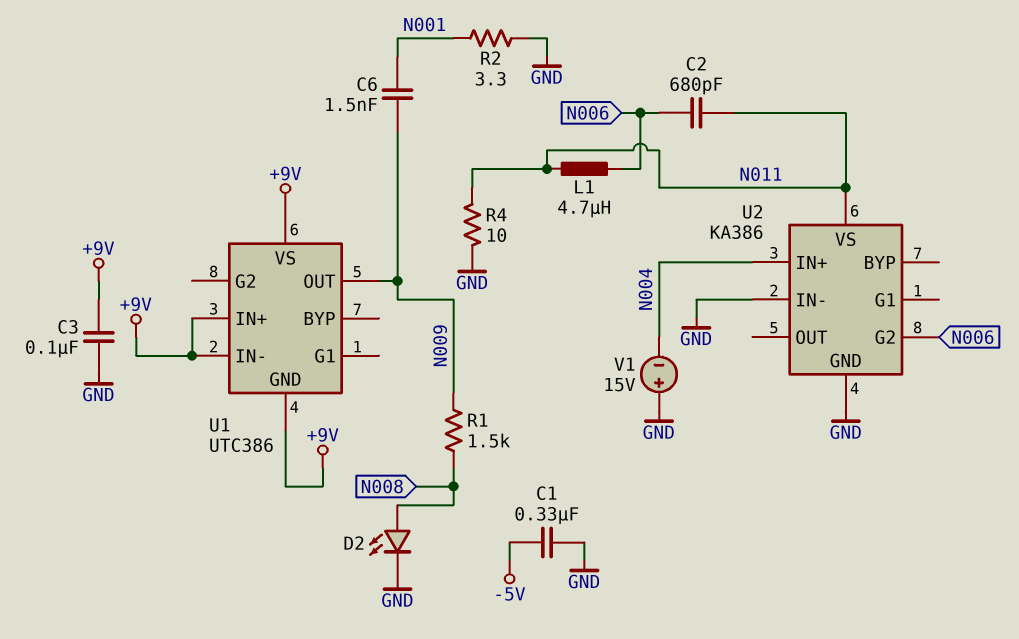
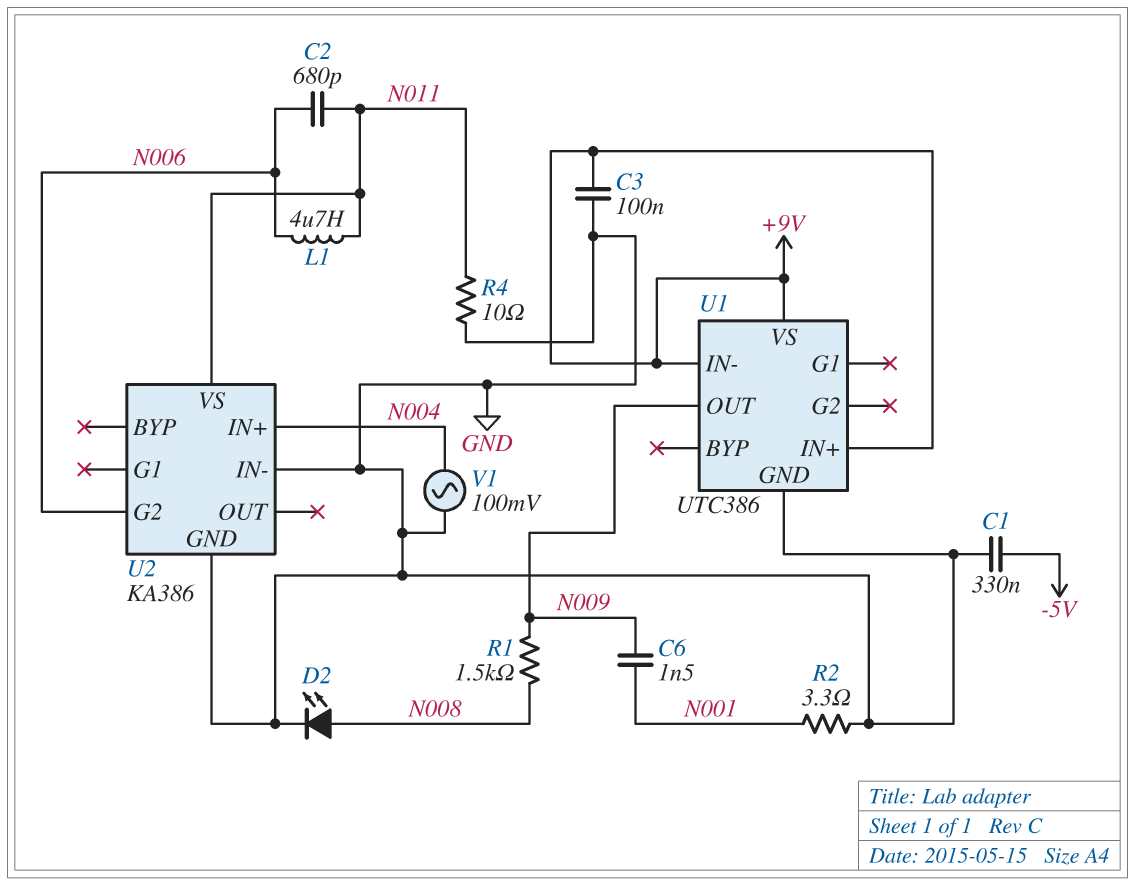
U1 pin GND: +9V -> GND
V1: 15V (plus GND, minus N004) -> AC 100mV (GND, N004)

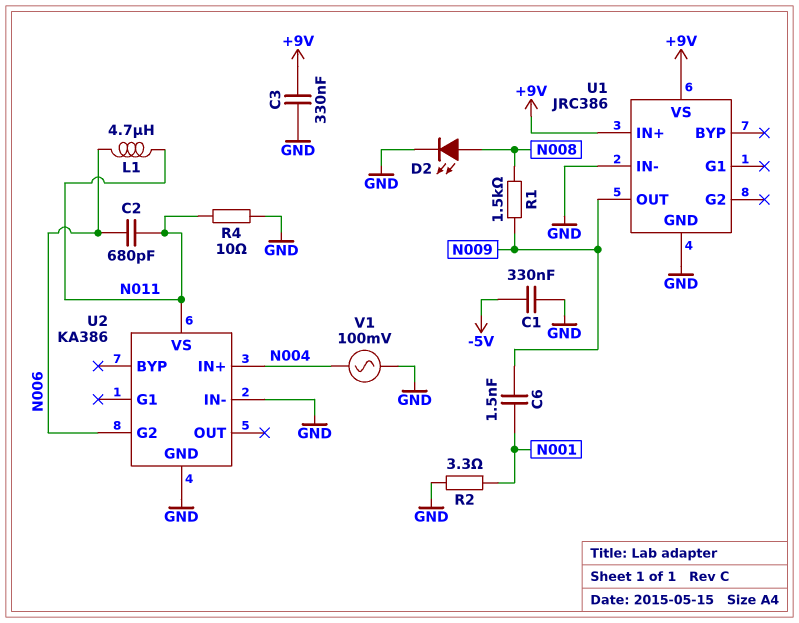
C3: 100nF (+9V, GND) -> 330nF (+9V, GND)
U1: UTC386 -> JRC386
U1 pin IN-: +9V -> GND

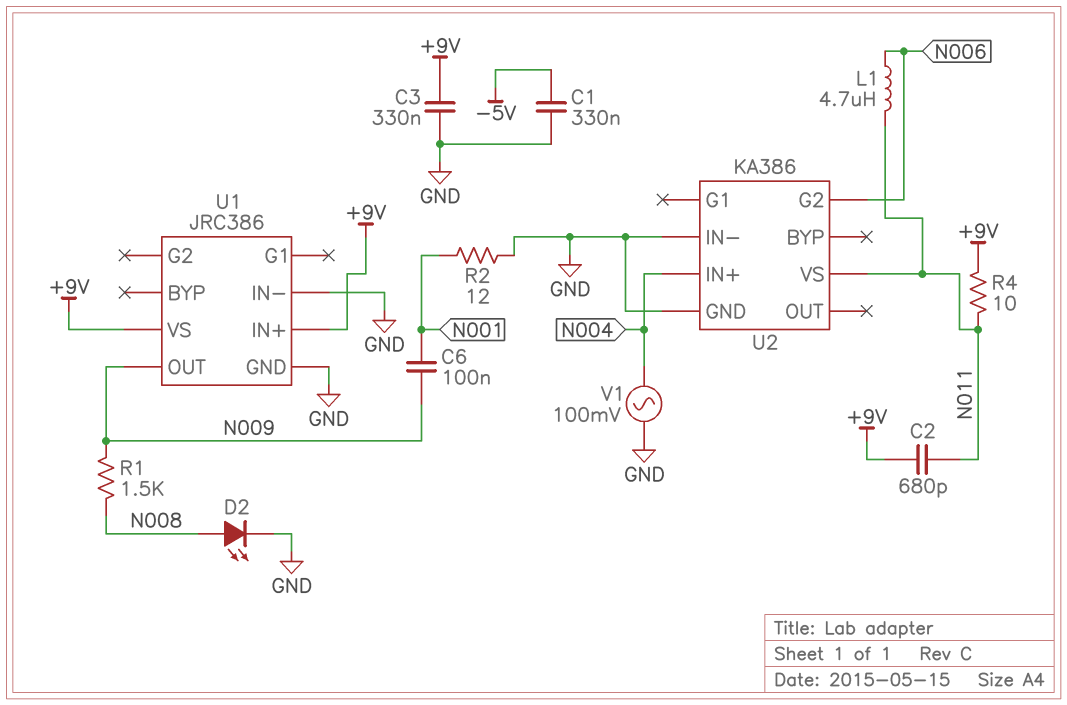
C2: 680pF (N006, N011) -> 680pF (+9V, N011)
C6: 1.5nF (N001, N009) -> 100nF (N001, N009)
R2: 3.3 (GND, N001) -> 12 (GND, N001)
R4: 10 (GND, N011) -> 10 (+9V, N011)

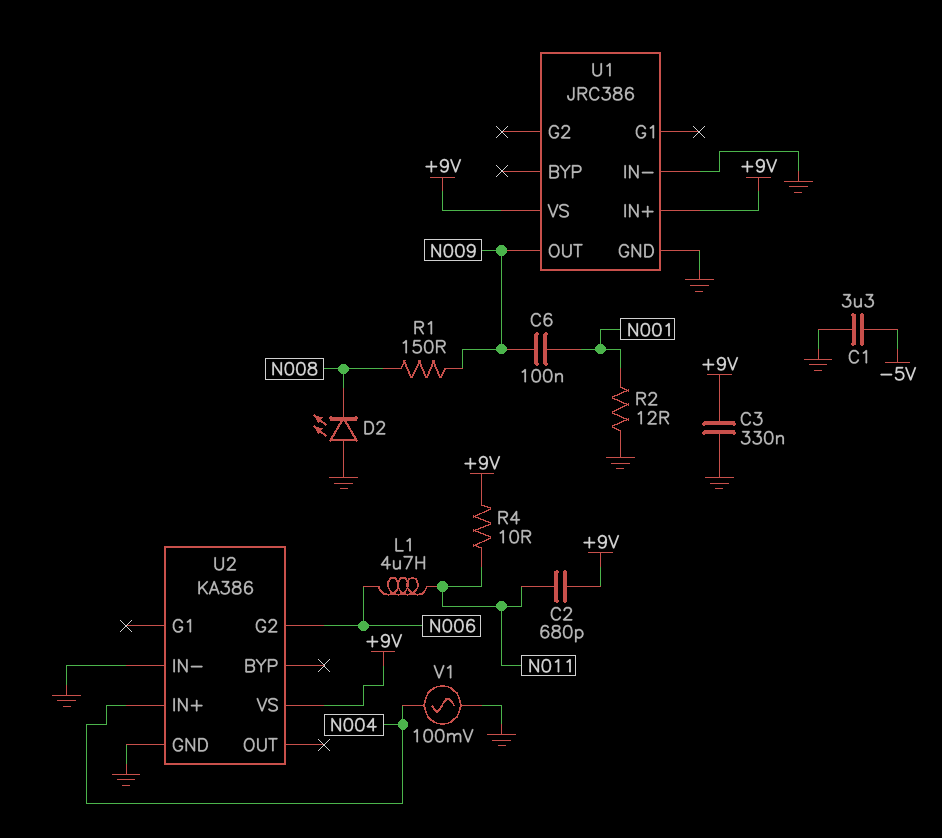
C1: 330nF (-5V, GND) -> 3.3uF (-5V, GND)
D2: LED (A N008, K GND) -> LED (A GND, K N008)
R1: 1.5k (N008, N009) -> 150 (N008, N009)
U2 pin VS: N011 -> +9V

